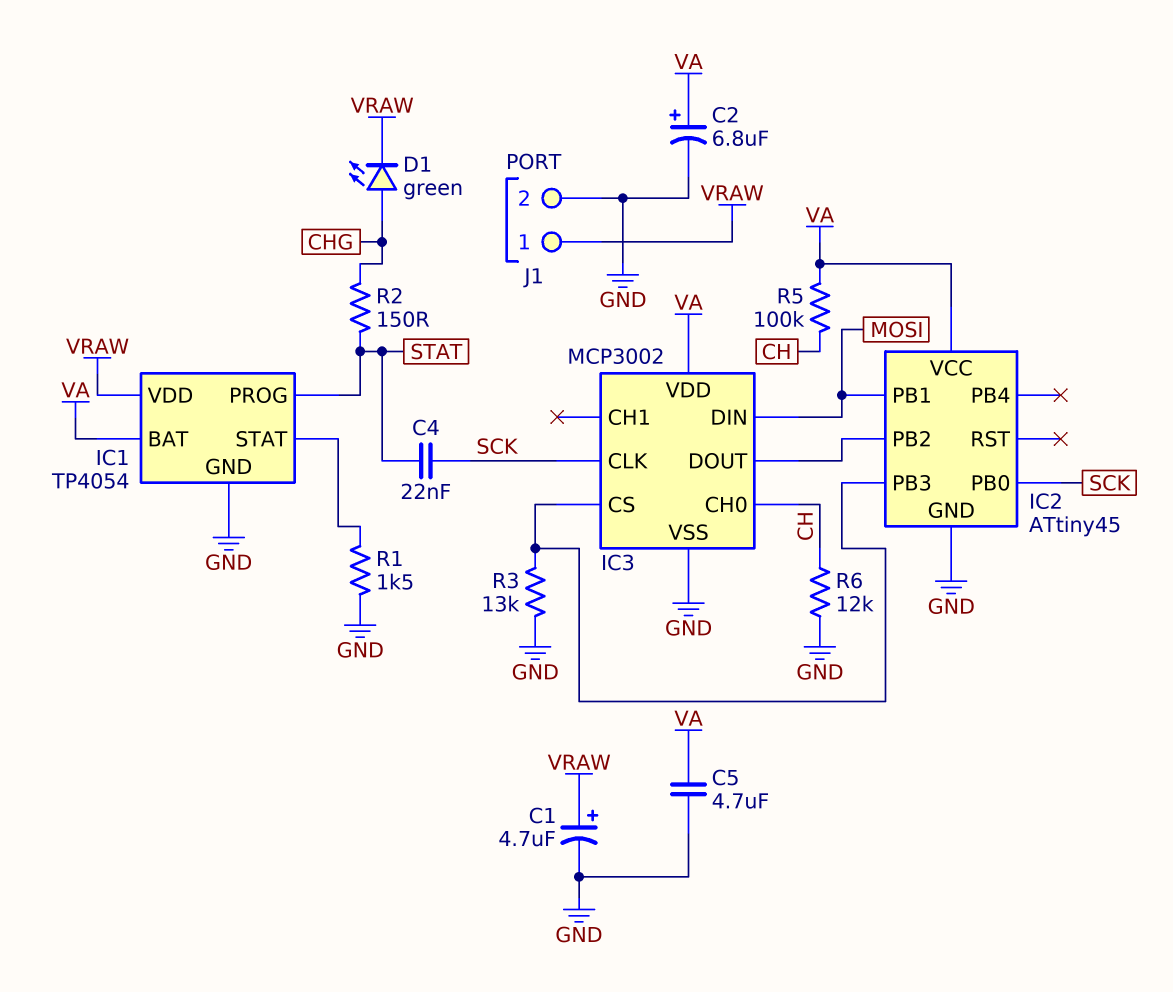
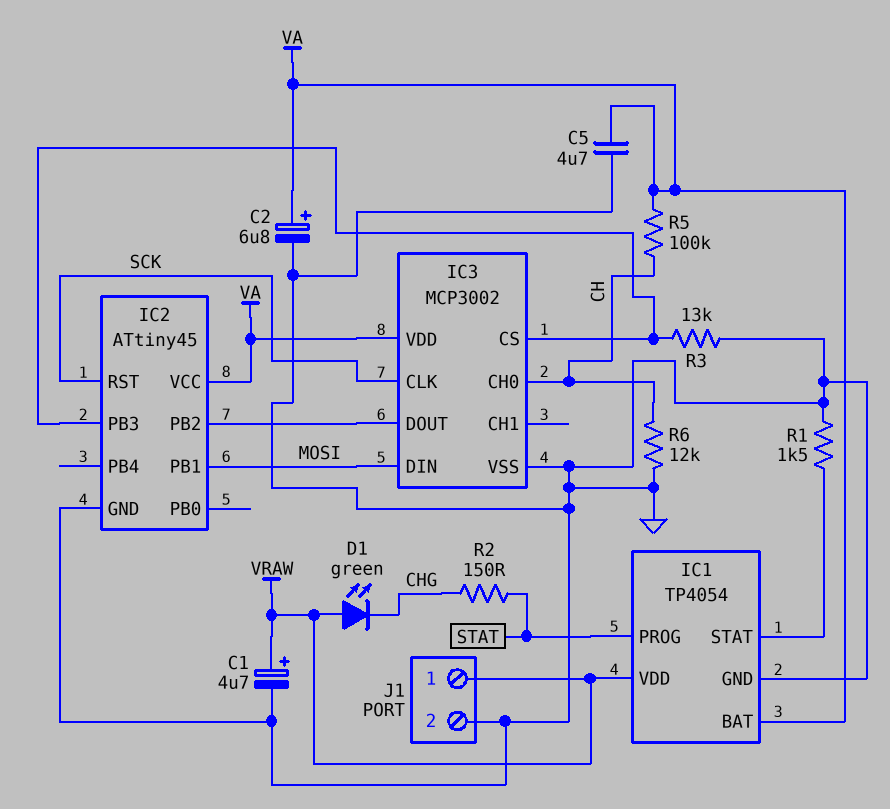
C4: 22nF (SCK, STAT) -> none
D1: LED green (A CHG, K VRAW) -> LED green (A VRAW, K CHG)
IC2 pin PB0: SCK -> none
IC2 pin RST: none -> SCK

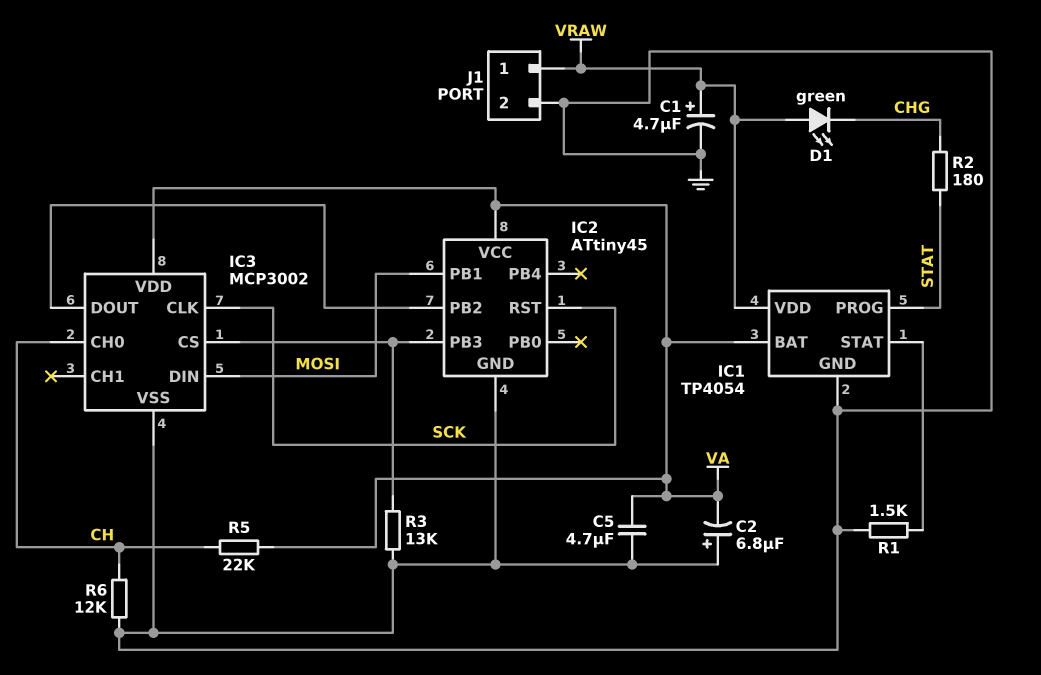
C2: 6.8uF (plus VA, minus GND) -> 6.8uF (plus GND, minus VA)
R2: 150 (CHG, STAT) -> 180 (CHG, STAT)
R5: 100k (CH, VA) -> 22k (CH, VA)

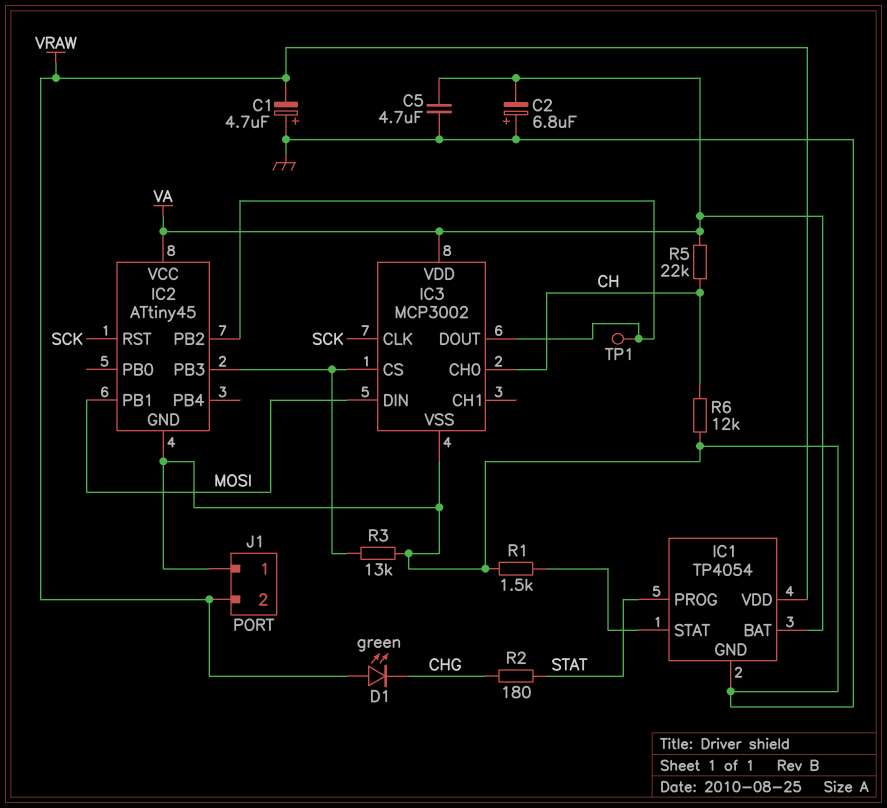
C1: 4.7uF (plus VRAW, minus GND) -> 4.7uF (plus GND, minus VRAW)
J1 pin 1: VRAW -> GND
J1 pin 2: GND -> VRAW
TP1: none -> test point (IC2/PB2)

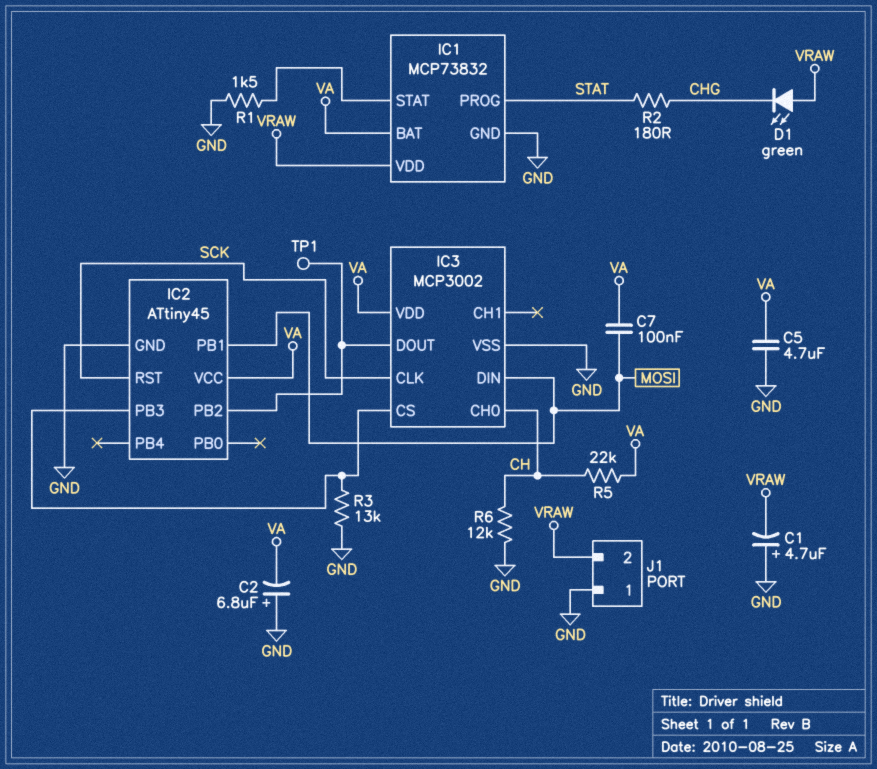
C7: none -> 100nF (MOSI, VA)
IC1: TP4054 -> MCP73832

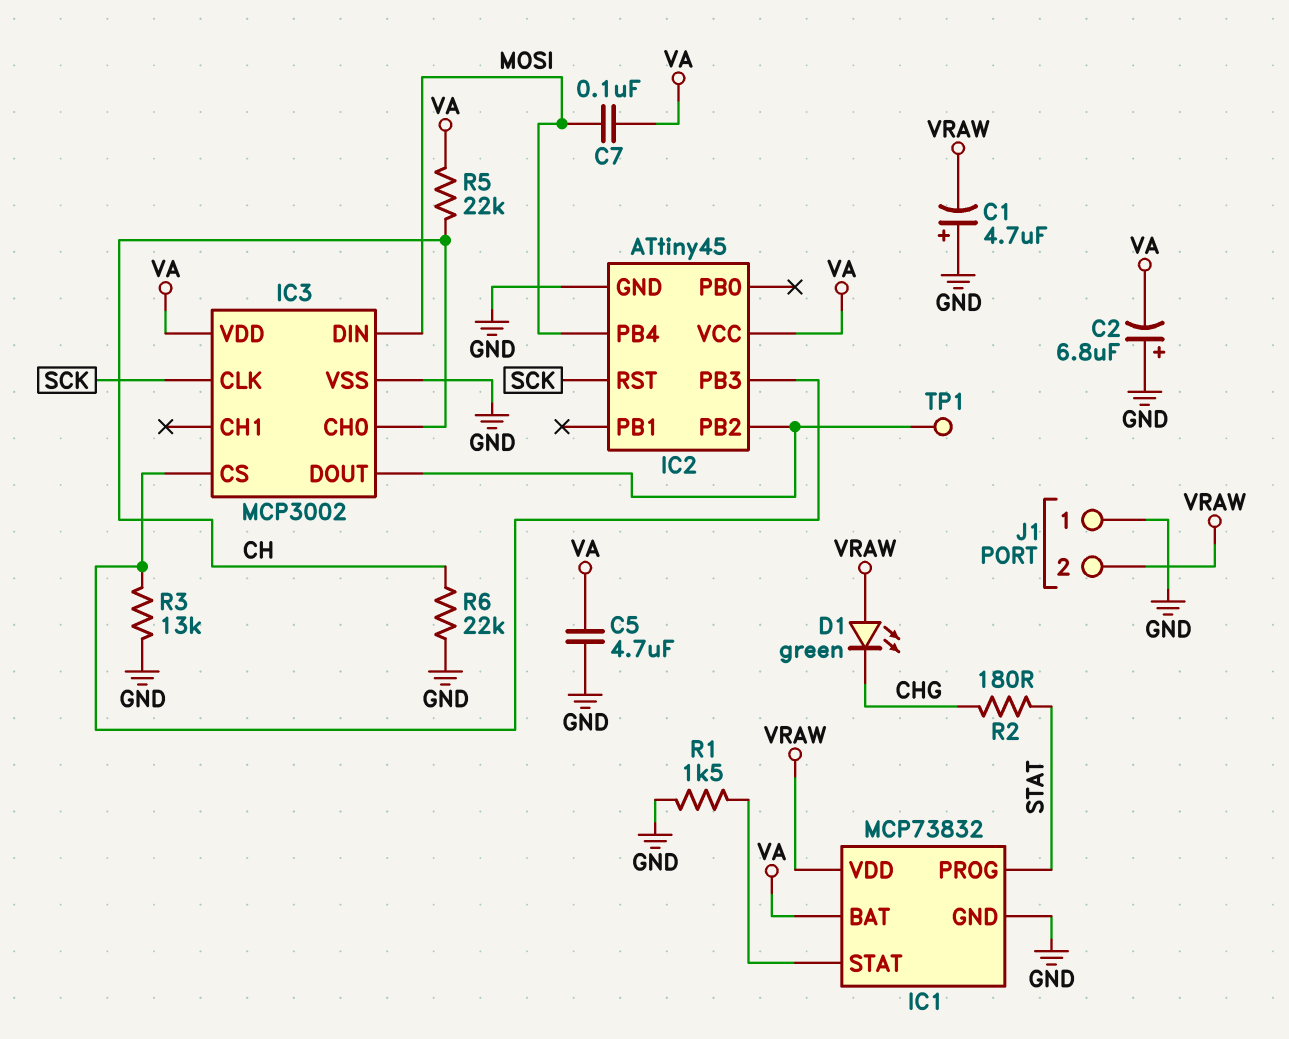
IC2 pin PB1: MOSI -> none
IC2 pin PB4: none -> MOSI
R6: 12k (CH, GND) -> 22k (CH, GND)

